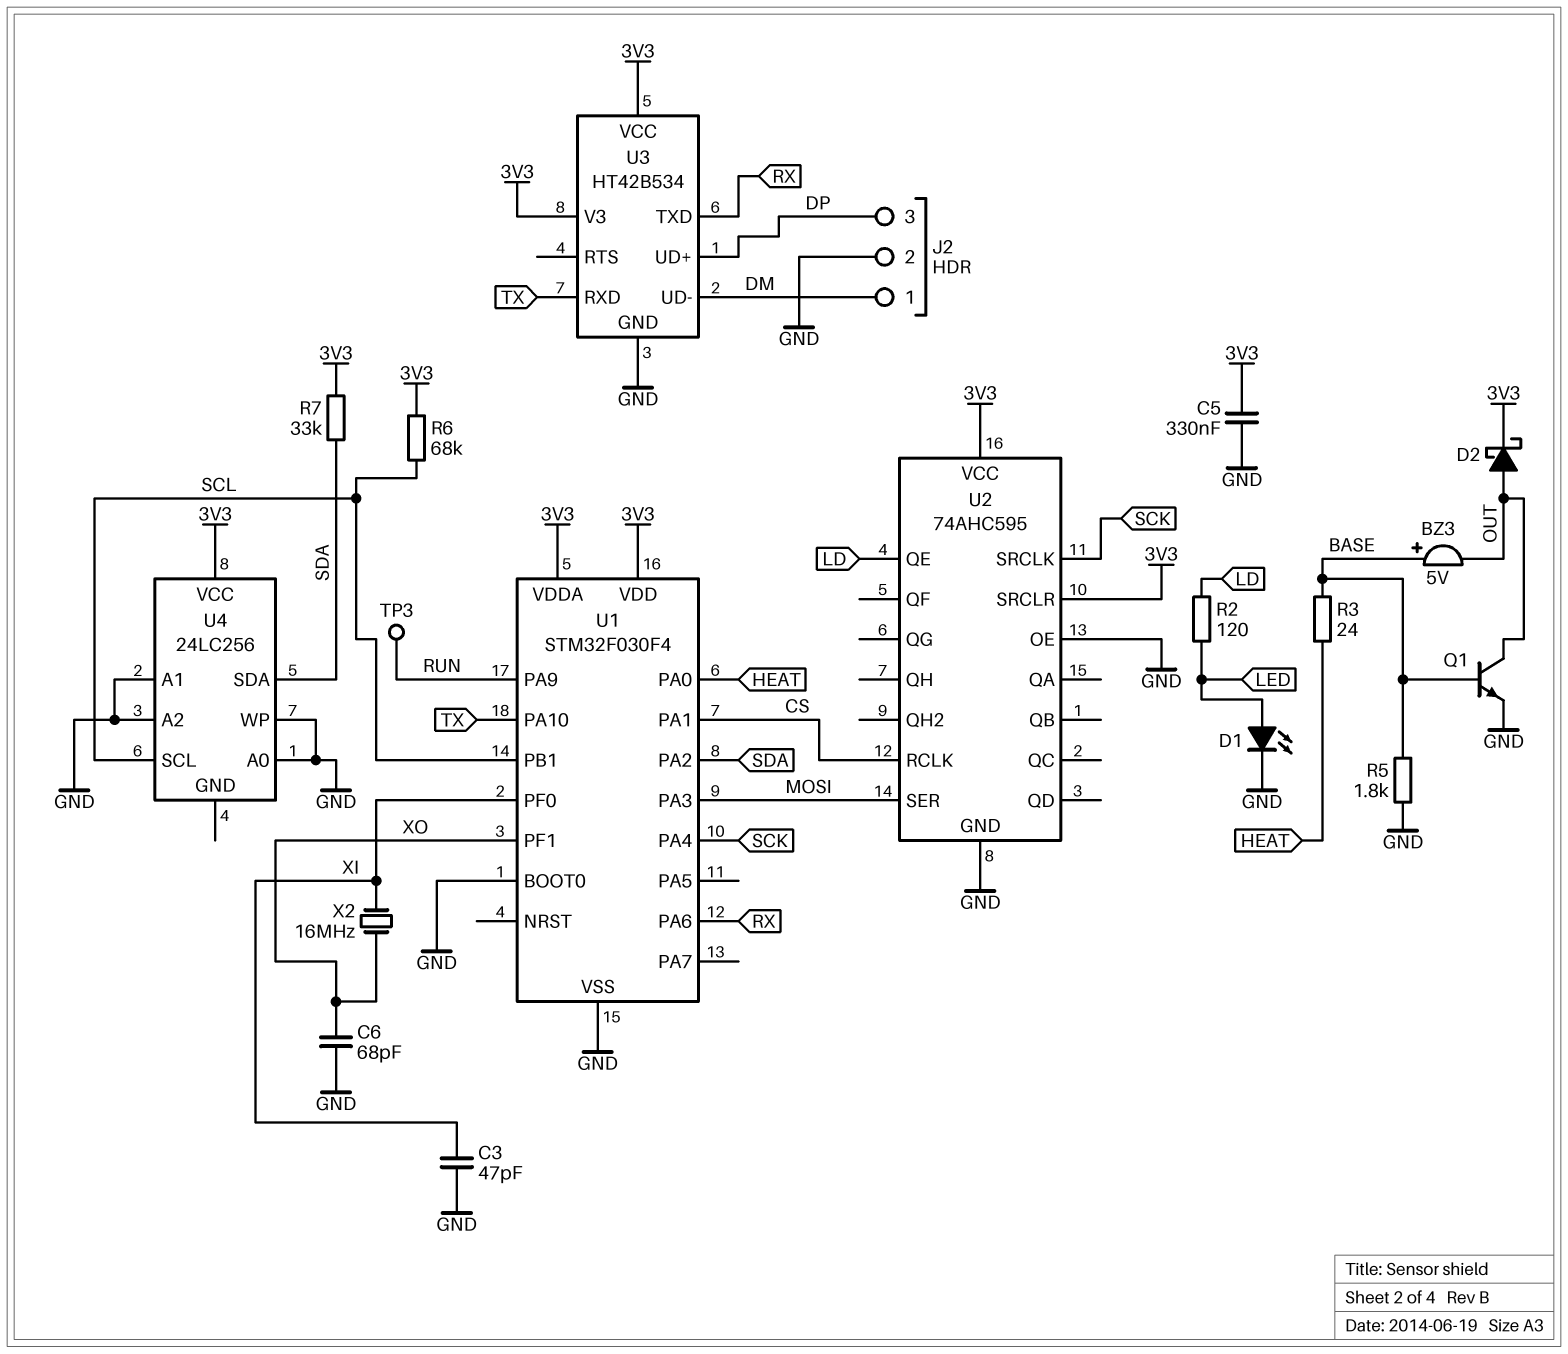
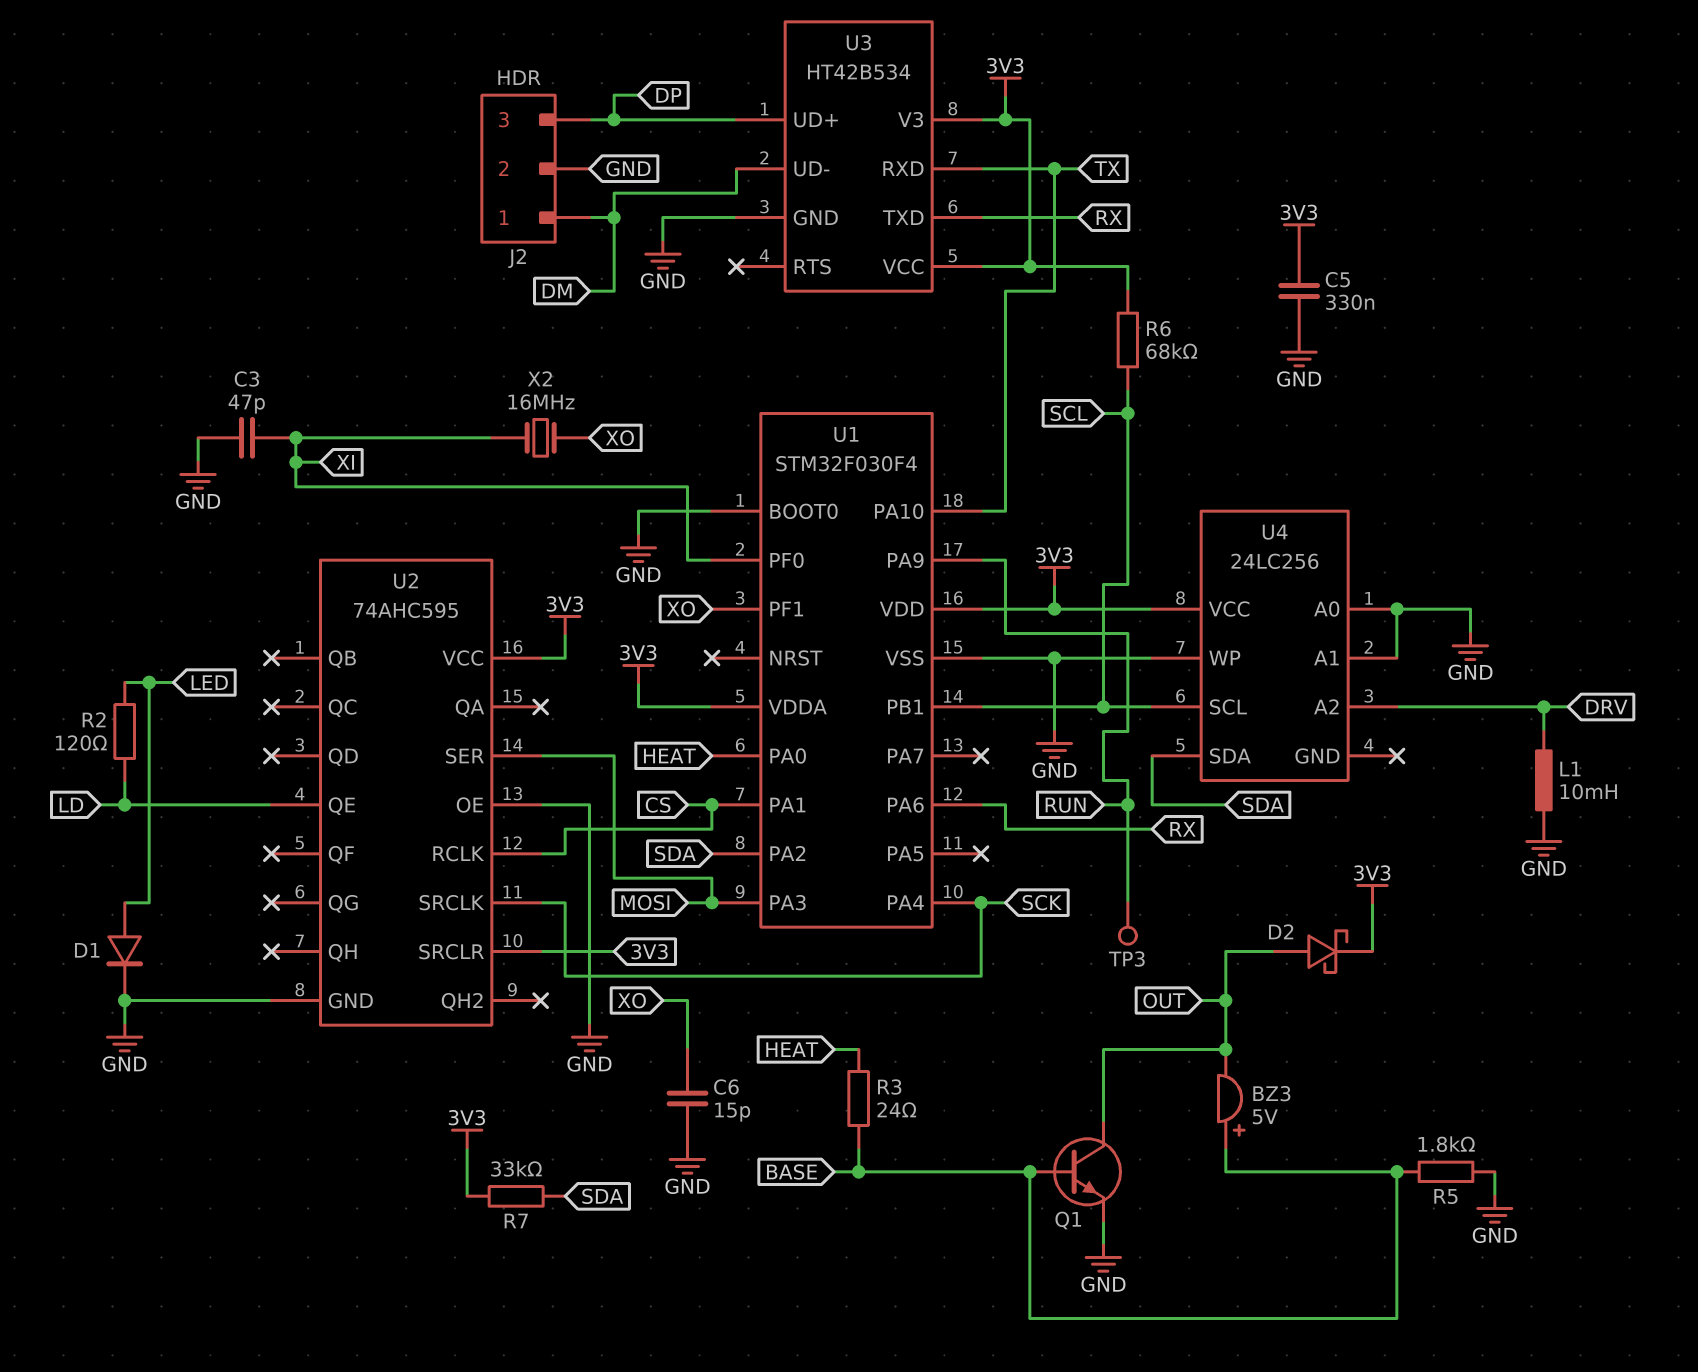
C6: 68pF (GND, XO) -> 15pF (GND, XO)
D1: LED (A LED, K GND) -> diode (A LED, K GND)
L1: none -> 10mH (DRV, GND)
U4 pin A2: GND -> DRV

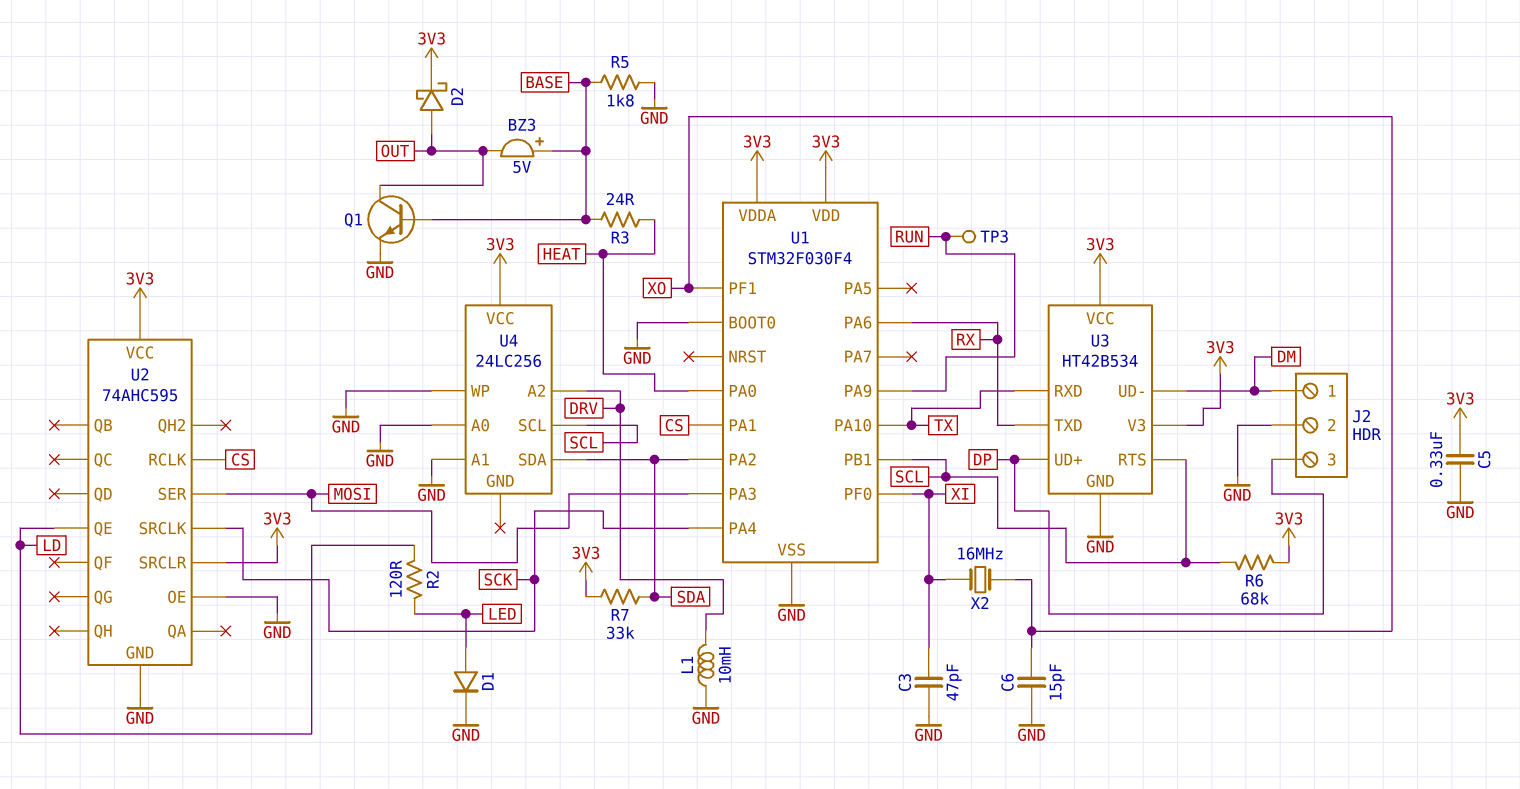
U3 pin RTS: none -> SCL

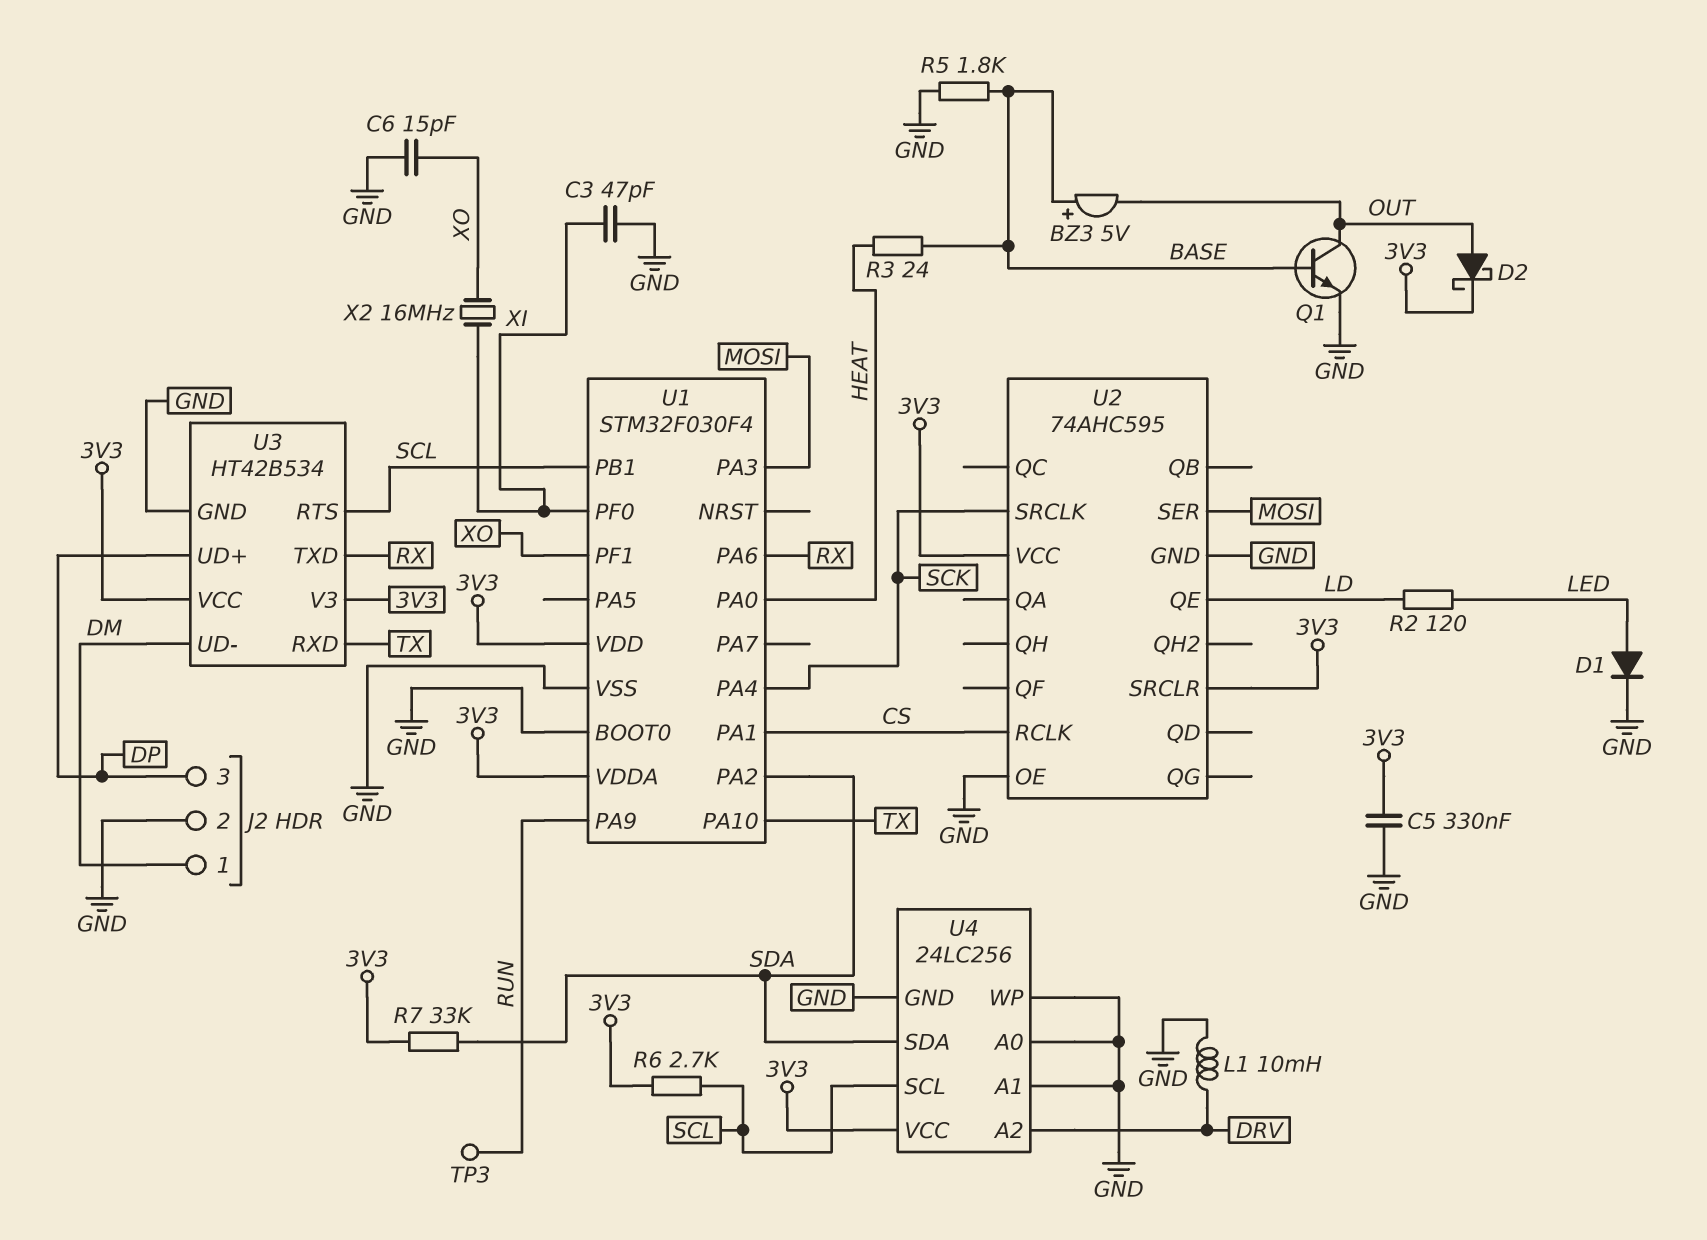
R6: 68k (3V3, SCL) -> 2.7k (3V3, SCL)
U4 pin GND: none -> GND

